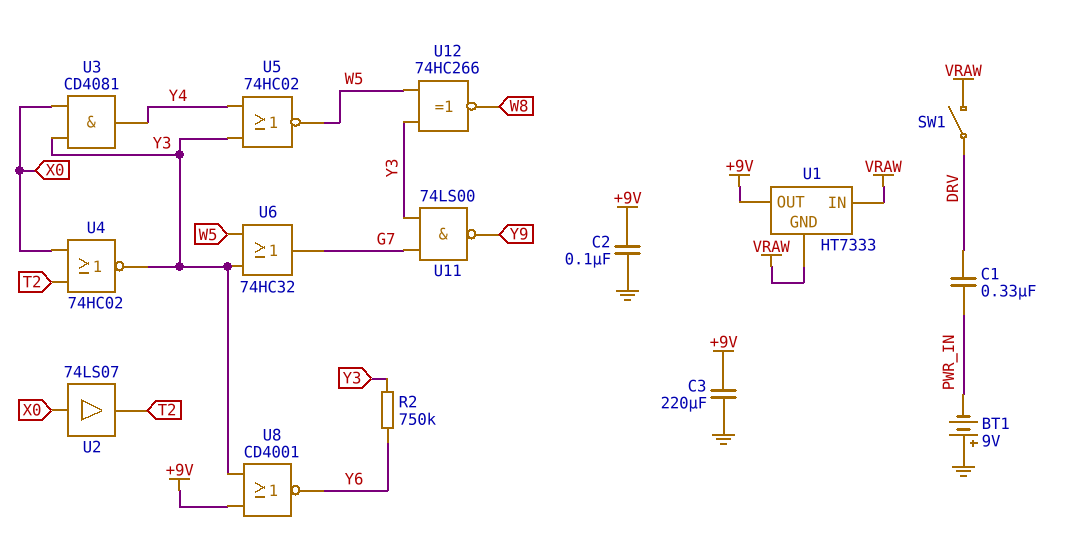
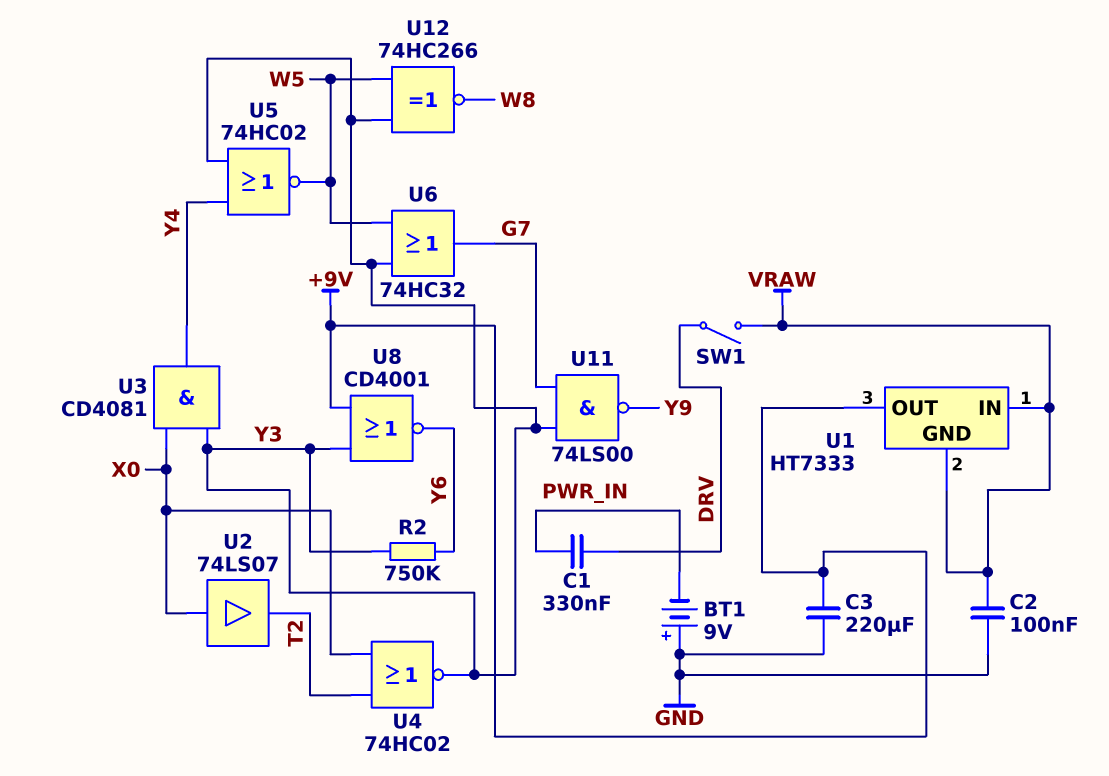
C2: 100nF (+9V, GND) -> 100nF (GND, VRAW)

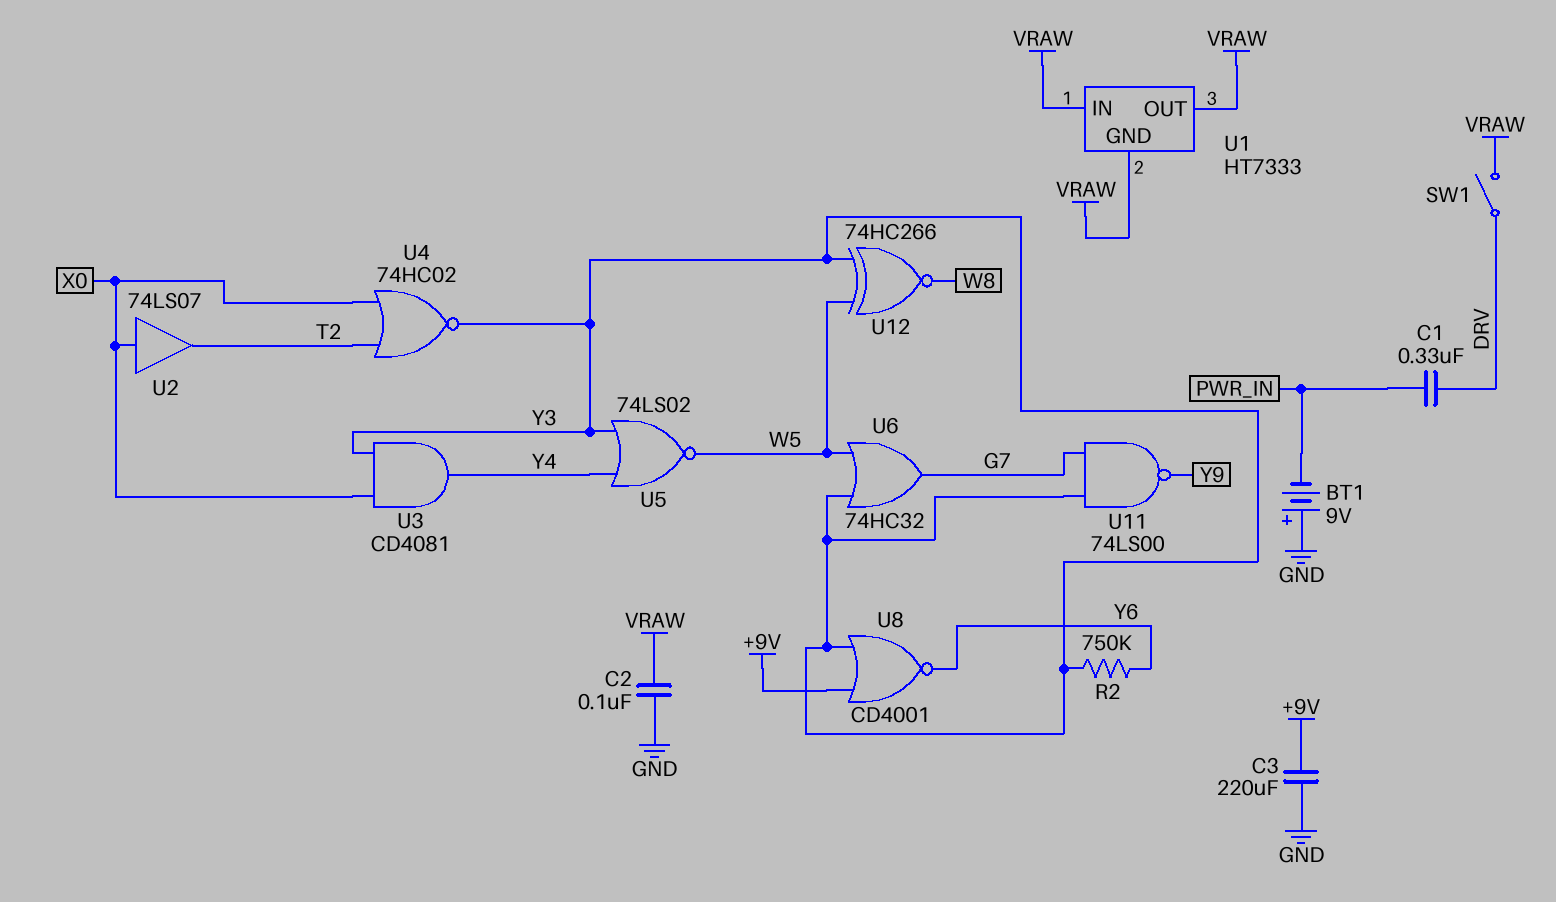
U1 pin OUT: +9V -> VRAW
U5: NOR 74HC02 (in Y3, in Y4, out W5) -> NOR 74LS02 (in Y3, in Y4, out W5)

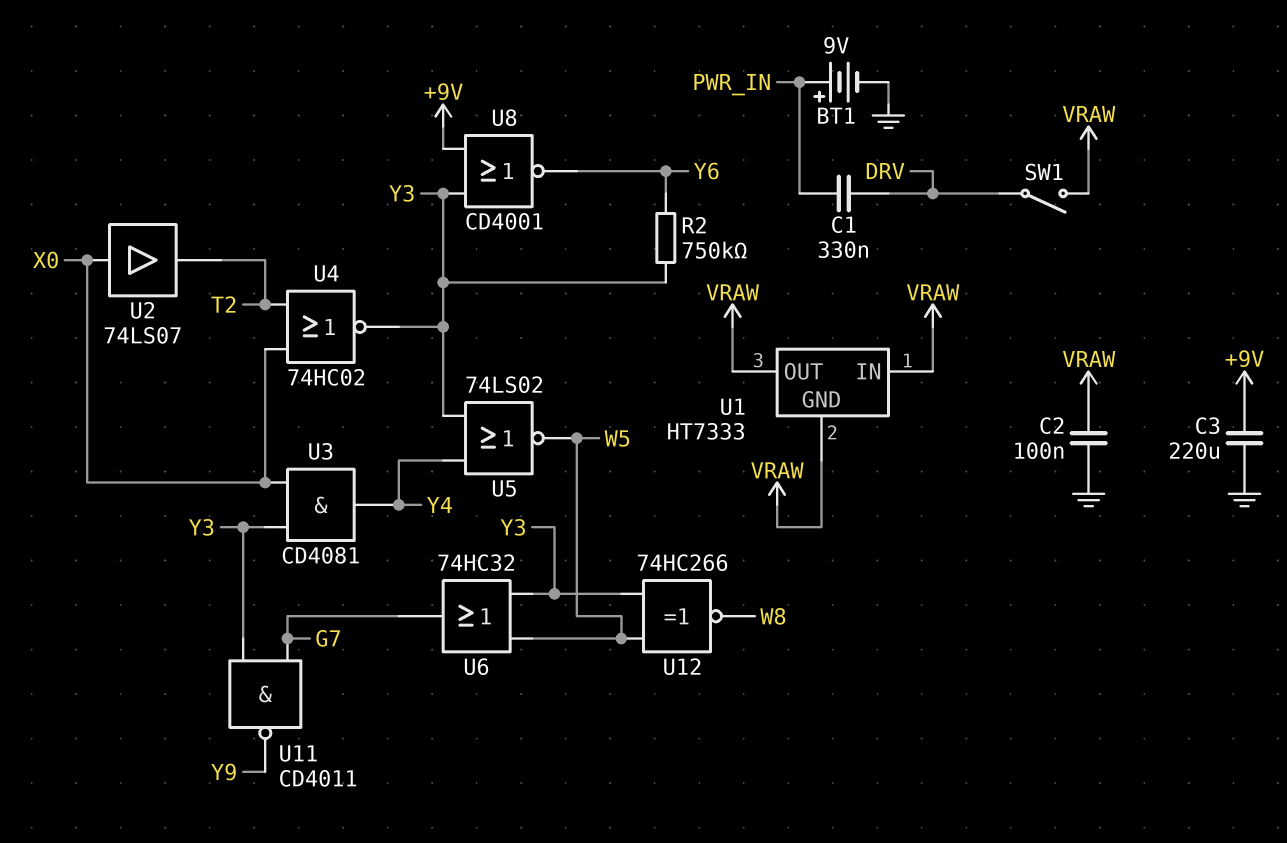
BT1: 9V (plus GND, minus PWR_IN) -> 9V (plus PWR_IN, minus GND)
U11: NAND 74LS00 (in G7, in Y3, out Y9) -> NAND CD4011 (in G7, in Y3, out Y9)

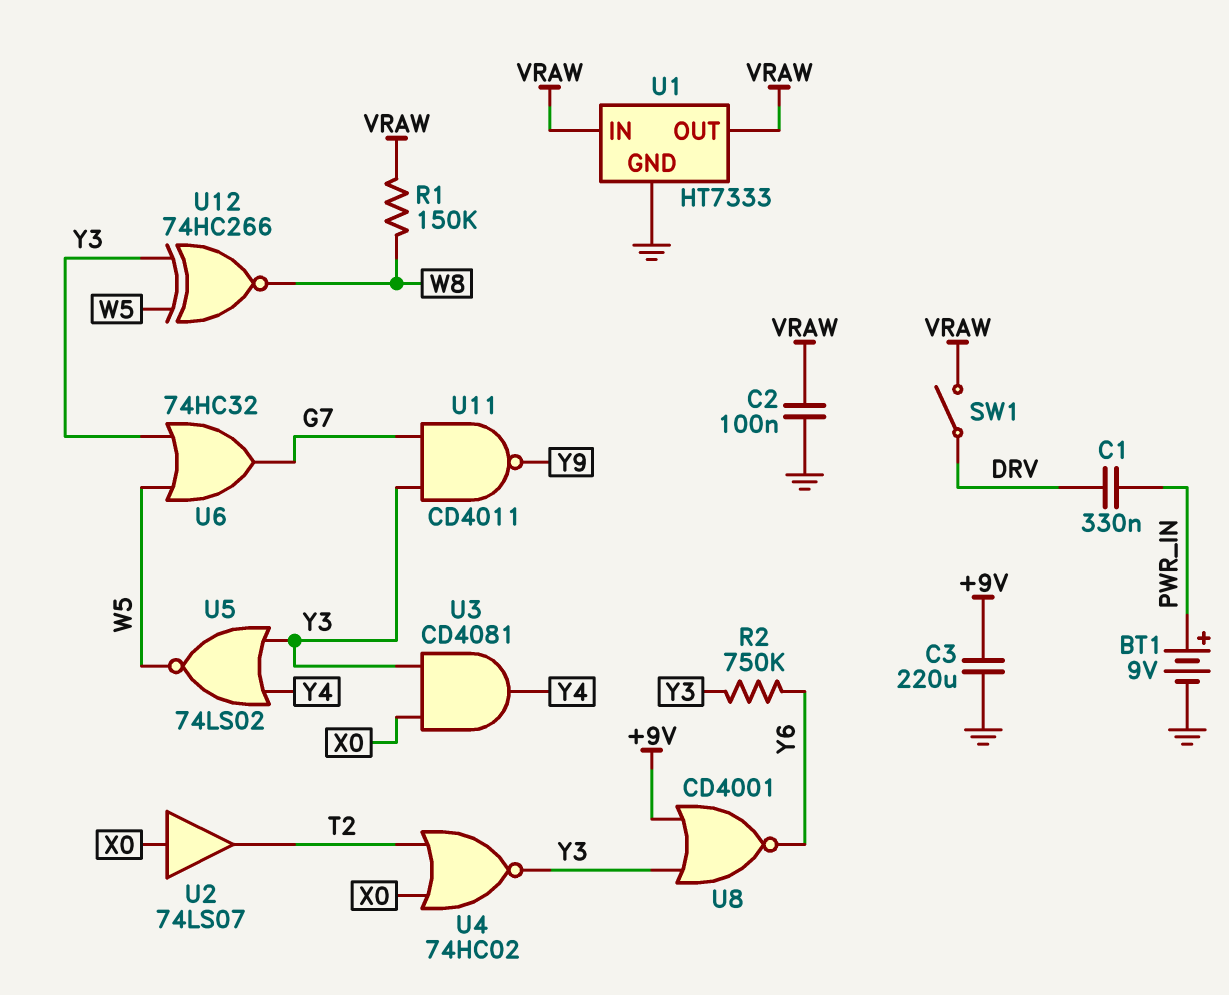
R1: none -> 150k (VRAW, W8)
U1 pin GND: VRAW -> GND

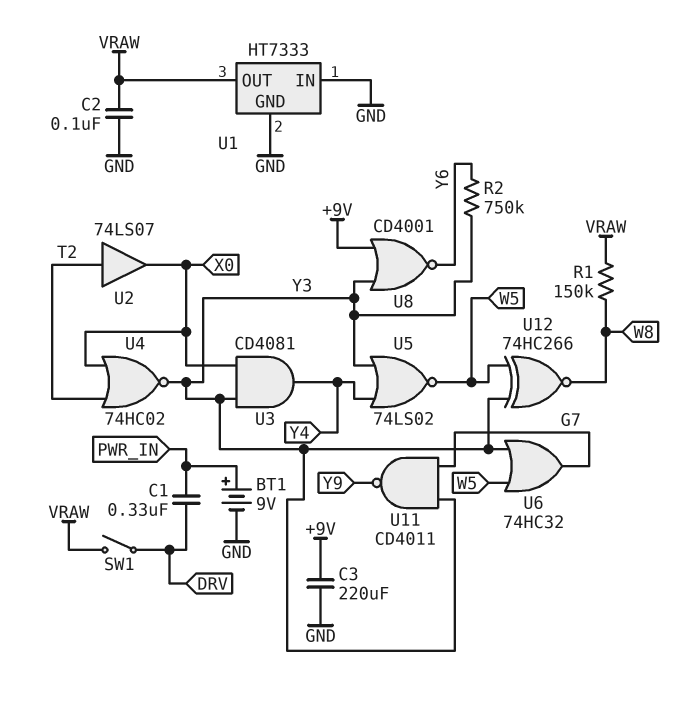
U1 pin IN: VRAW -> GND
U2: buffer 74LS07 (in X0, out T2) -> buffer 74LS07 (in T2, out X0)

